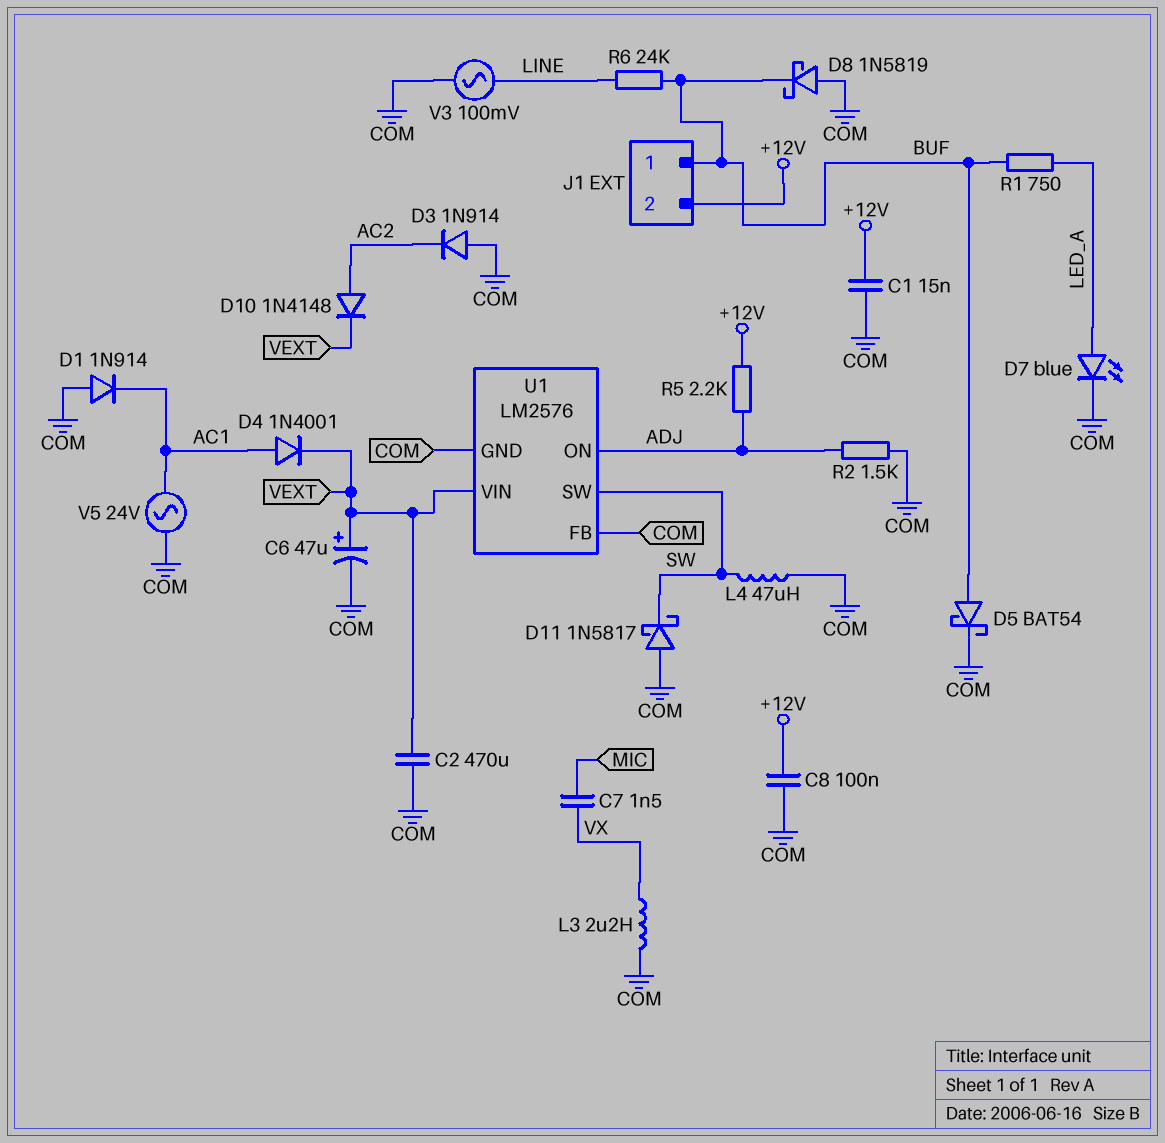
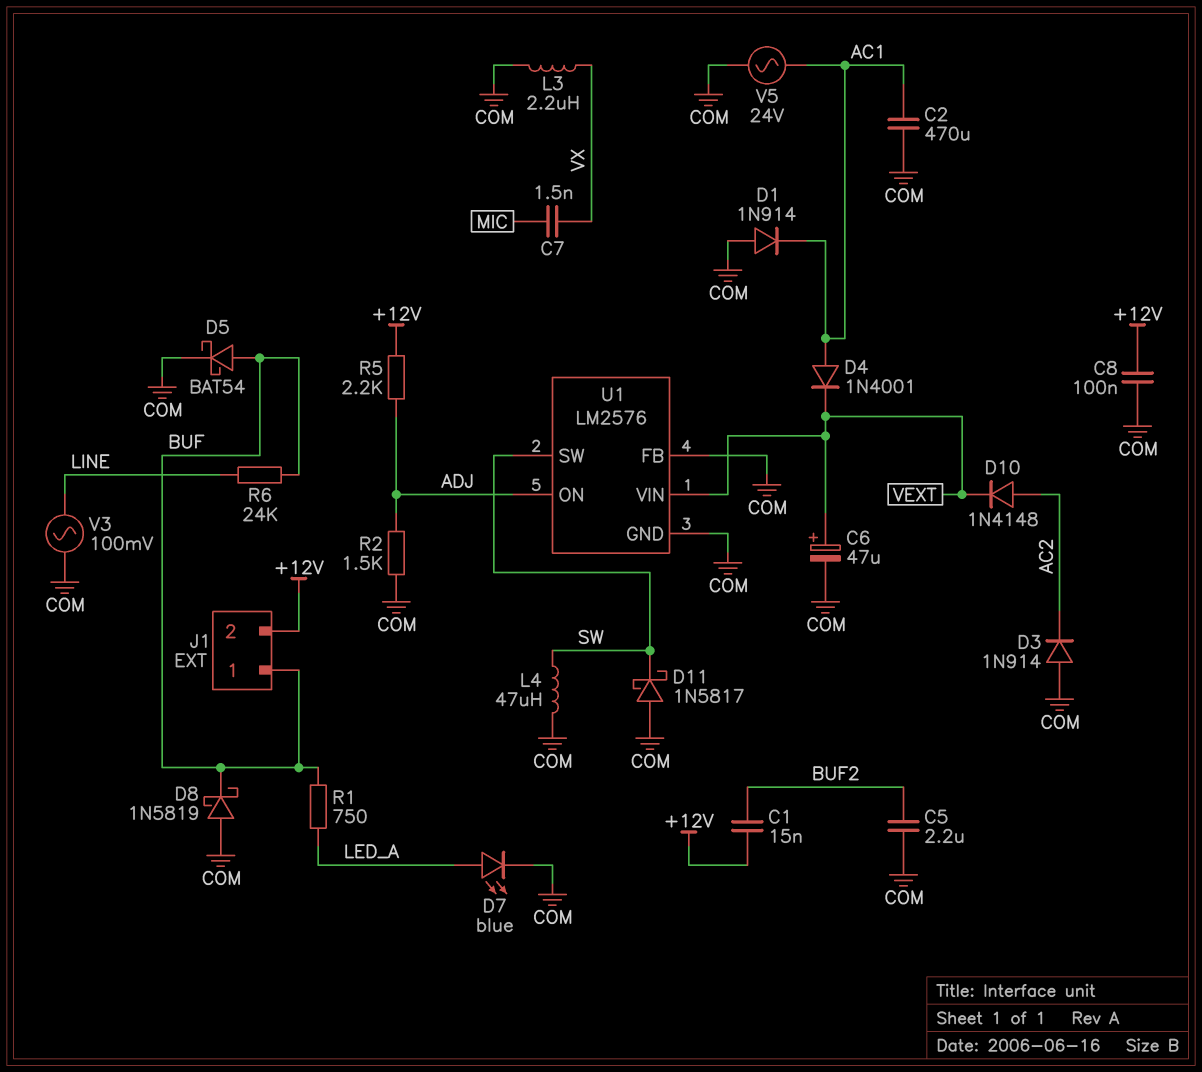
C1: 15nF (+12V, COM) -> 15nF (+12V, BUF2)
C2: 470uF (COM, VEXT) -> 470uF (AC1, COM)
C5: none -> 2.2uF (BUF2, COM)

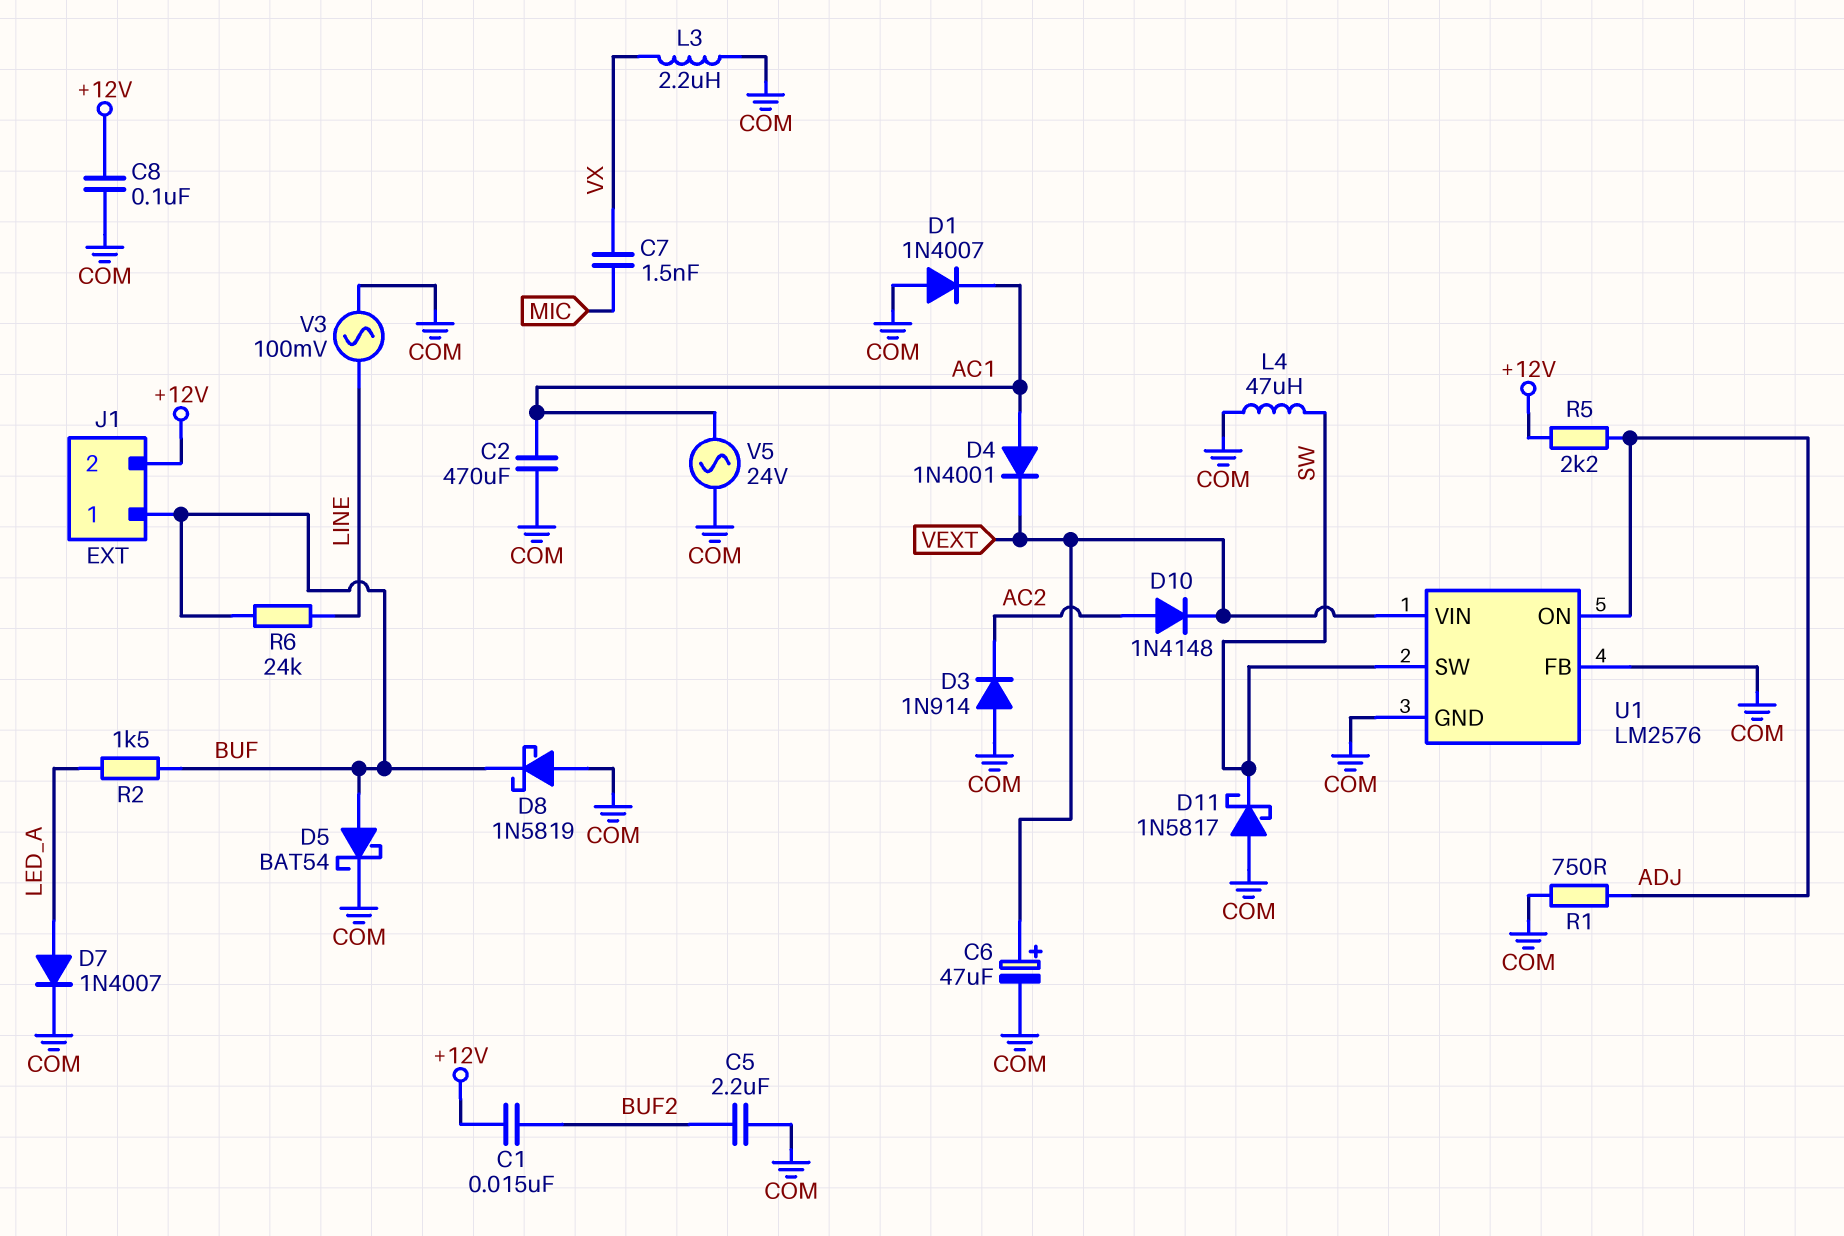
D1: diode 1N914 (A COM, K AC1) -> diode 1N4007 (A COM, K AC1)
D7: LED blue (A LED_A, K COM) -> diode 1N4007 (A LED_A, K COM)
R1: 750 (BUF, LED_A) -> 750 (ADJ, COM)
R2: 1.5k (ADJ, COM) -> 1.5k (BUF, LED_A)

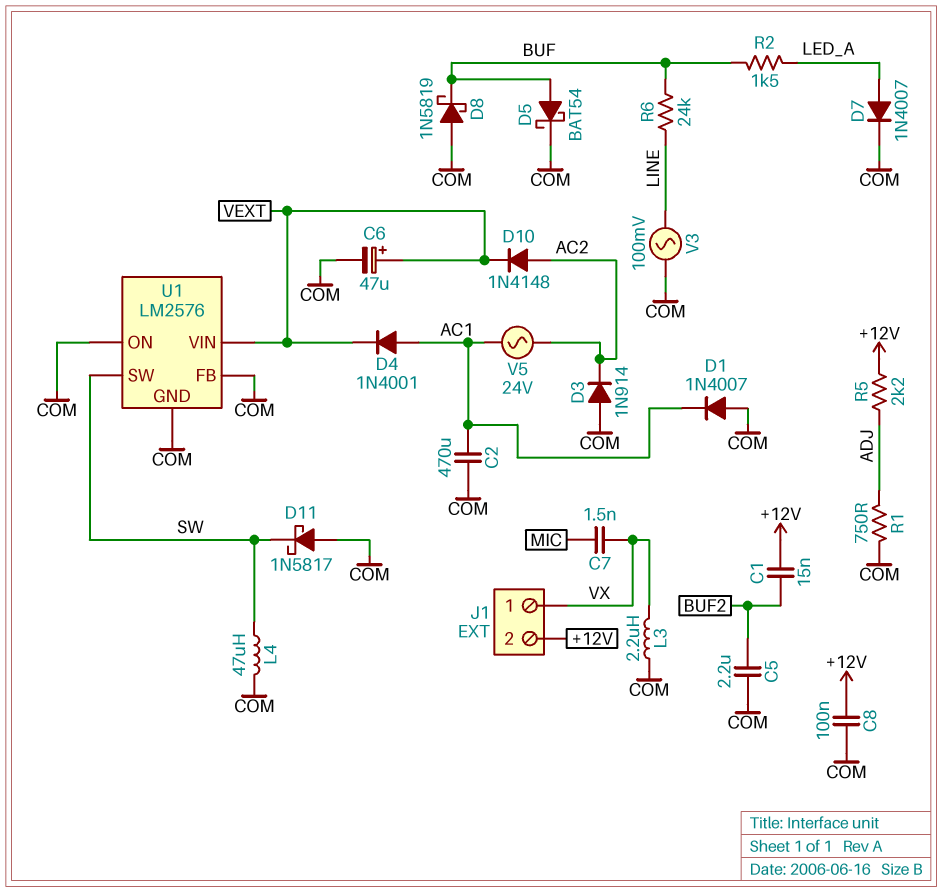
J1 pin 1: BUF -> VX
U1 pin ON: ADJ -> COM
V5: AC 24V (AC1, COM) -> AC 24V (AC1, AC2)

